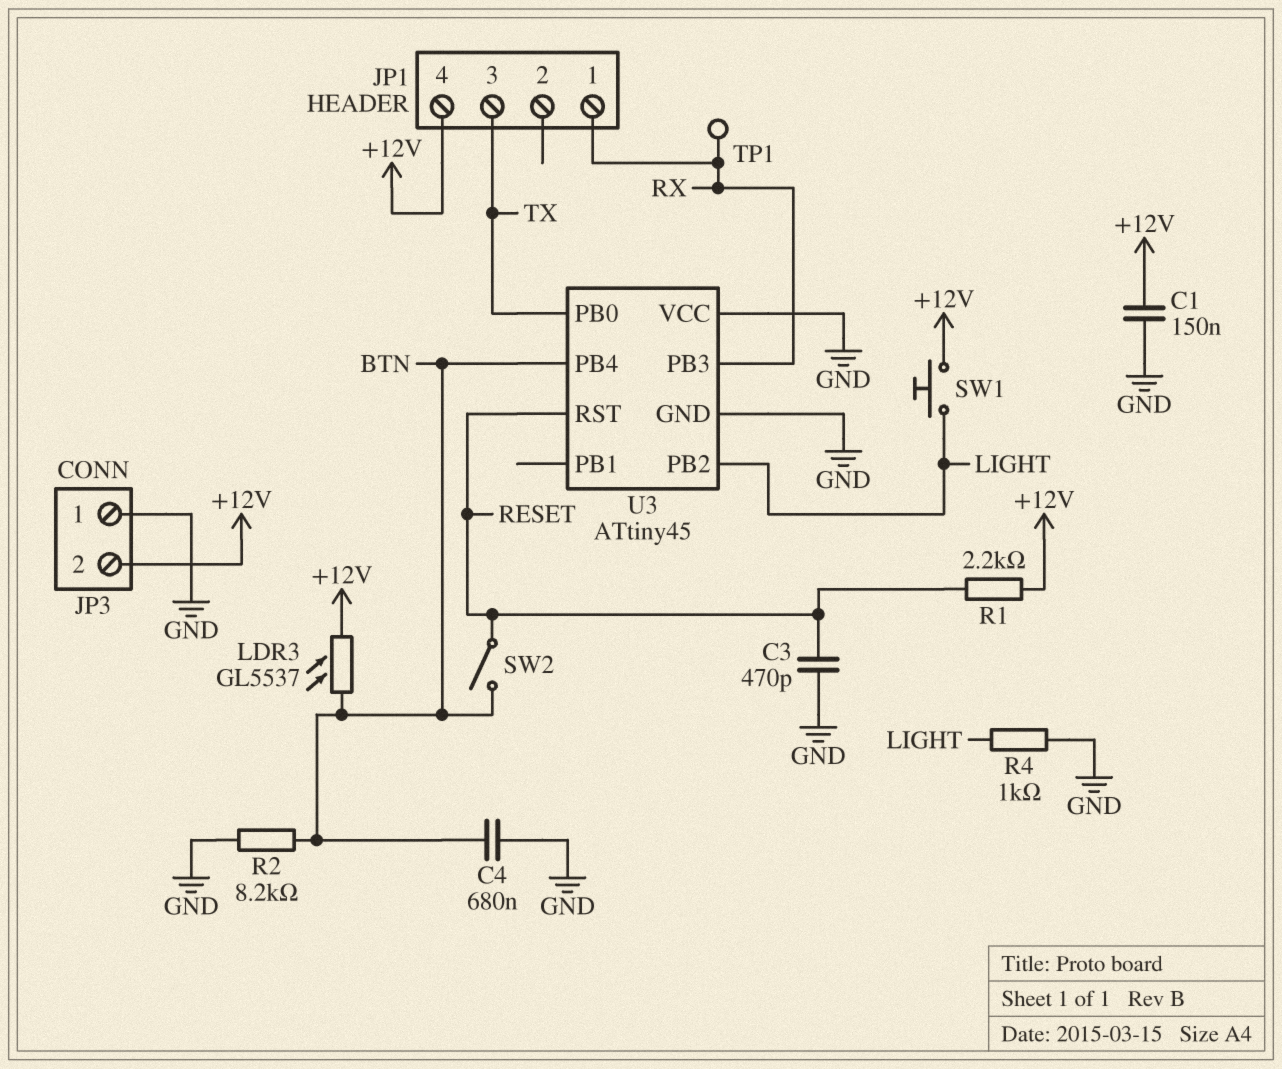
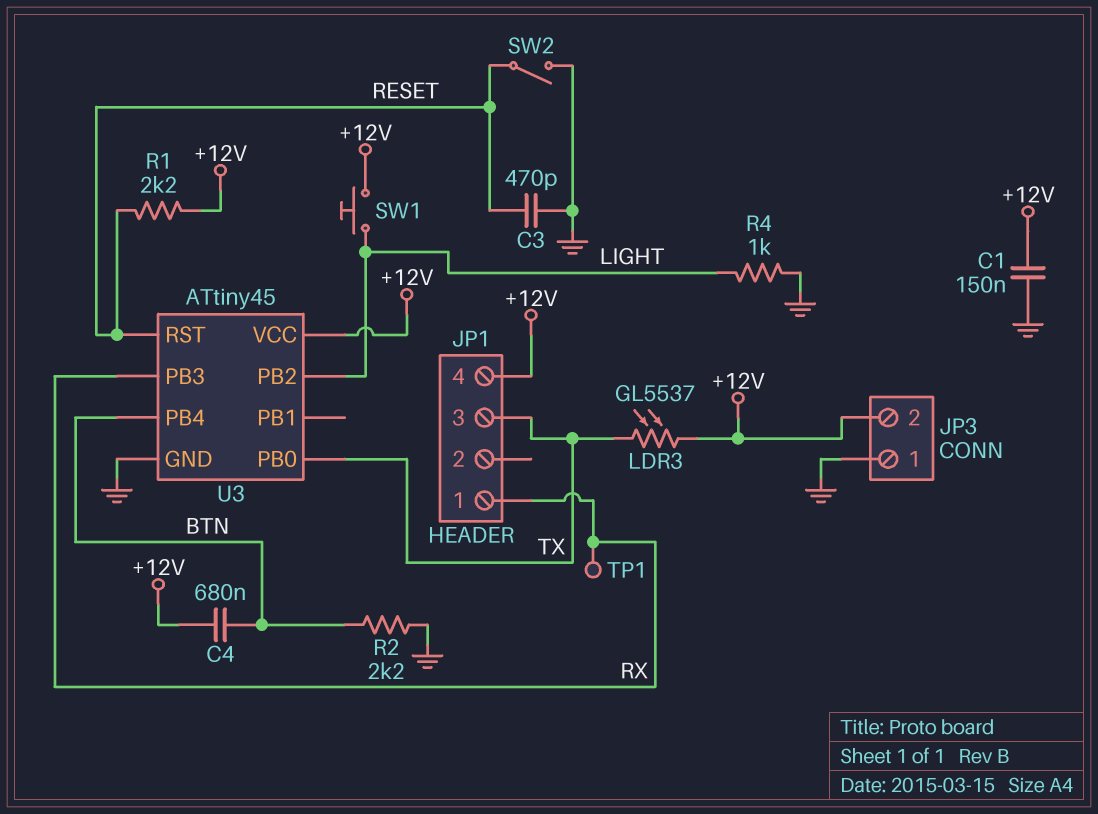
C4: 680nF (BTN, GND) -> 680nF (+12V, BTN)
LDR3: GL5537 (+12V, BTN) -> GL5537 (+12V, TX)
R2: 8.2k (BTN, GND) -> 2.2k (BTN, GND)
SW2: switch (BTN, RESET) -> switch (GND, RESET)
U3 pin VCC: GND -> +12V

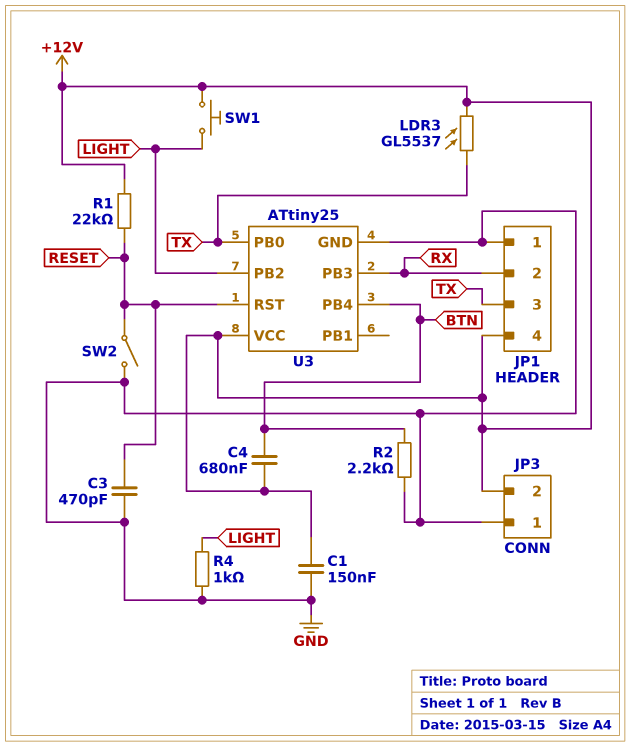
JP1 pin 1: RX -> GND
JP1 pin 2: none -> RX
R1: 2.2k (+12V, RESET) -> 22k (+12V, RESET)
TP1: test point (RX) -> none
U3: ATtiny45 -> ATtiny25

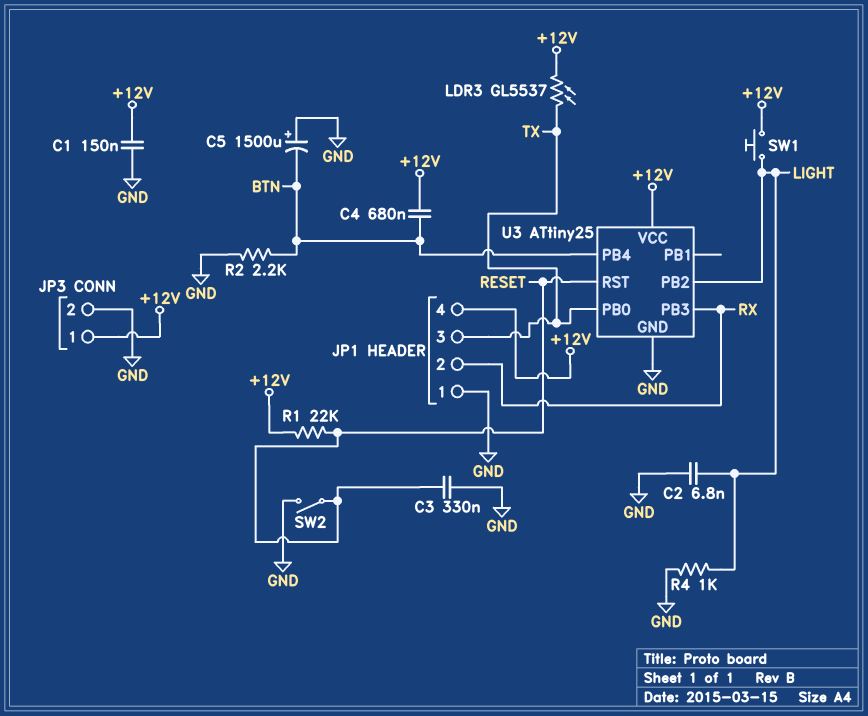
C2: none -> 6.8nF (GND, LIGHT)
C3: 470pF (GND, RESET) -> 330nF (GND, RESET)
C5: none -> 1500uF (plus GND, minus BTN)
JP3 pin 1: GND -> +12V
JP3 pin 2: +12V -> GND

